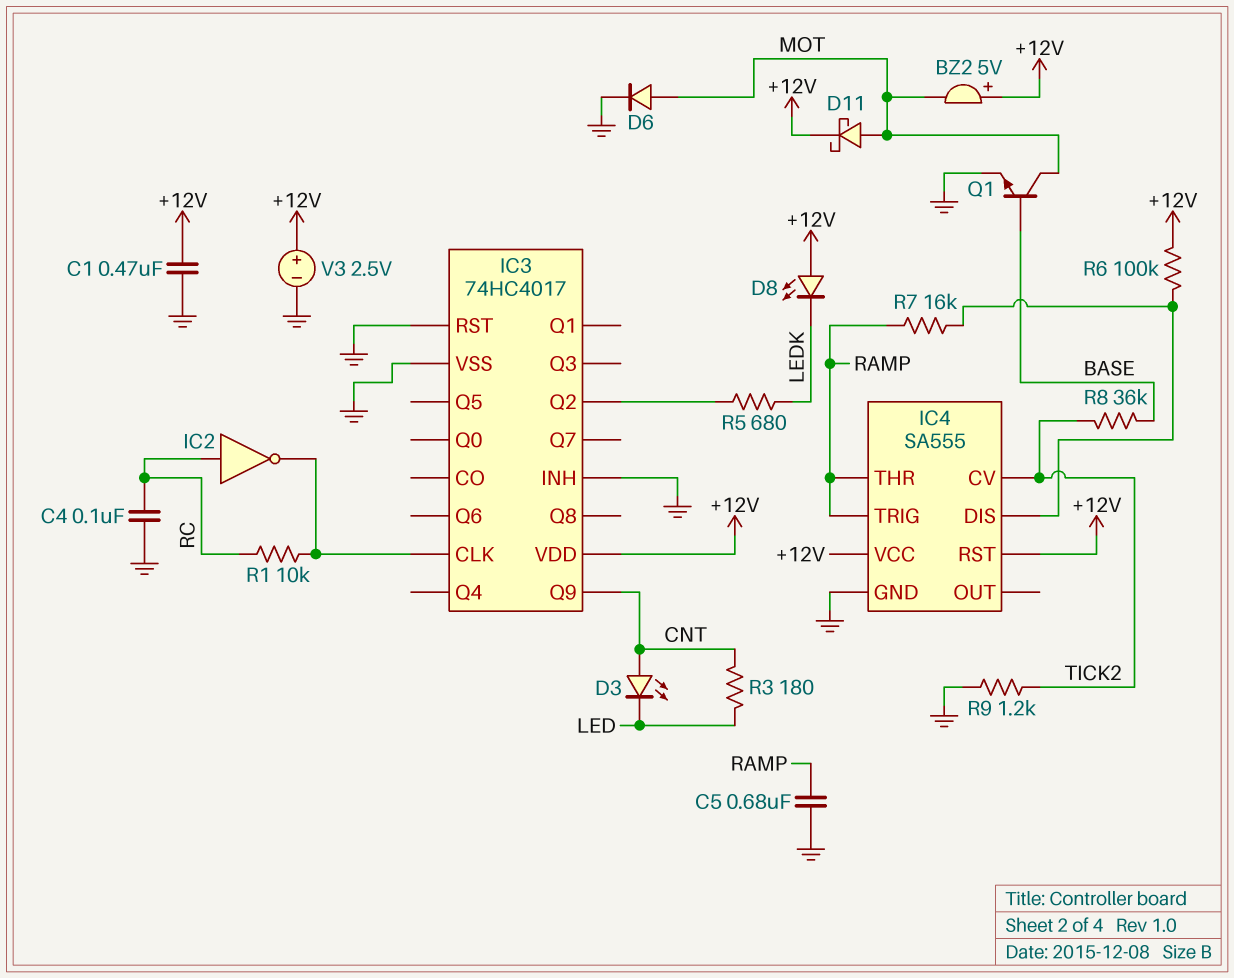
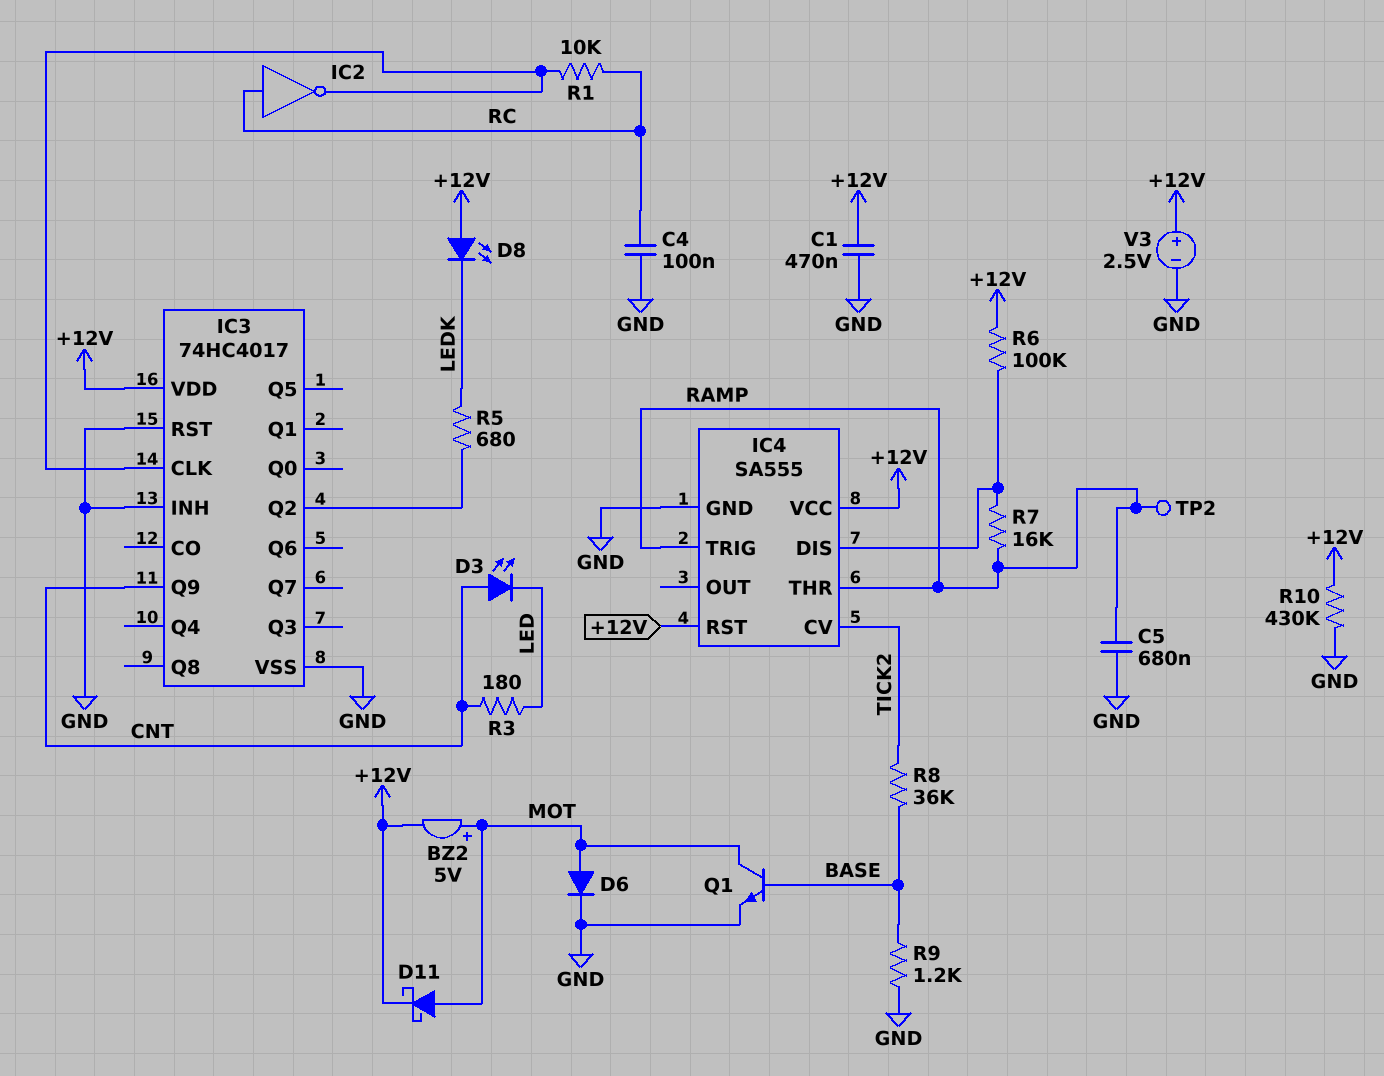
BZ2: buzzer 5V (plus +12V, minus MOT) -> buzzer 5V (plus MOT, minus +12V)
R9: 1.2k (GND, TICK2) -> 1.2k (BASE, GND)
R10: none -> 430k (+12V, GND)
TP2: none -> test point (RAMP)

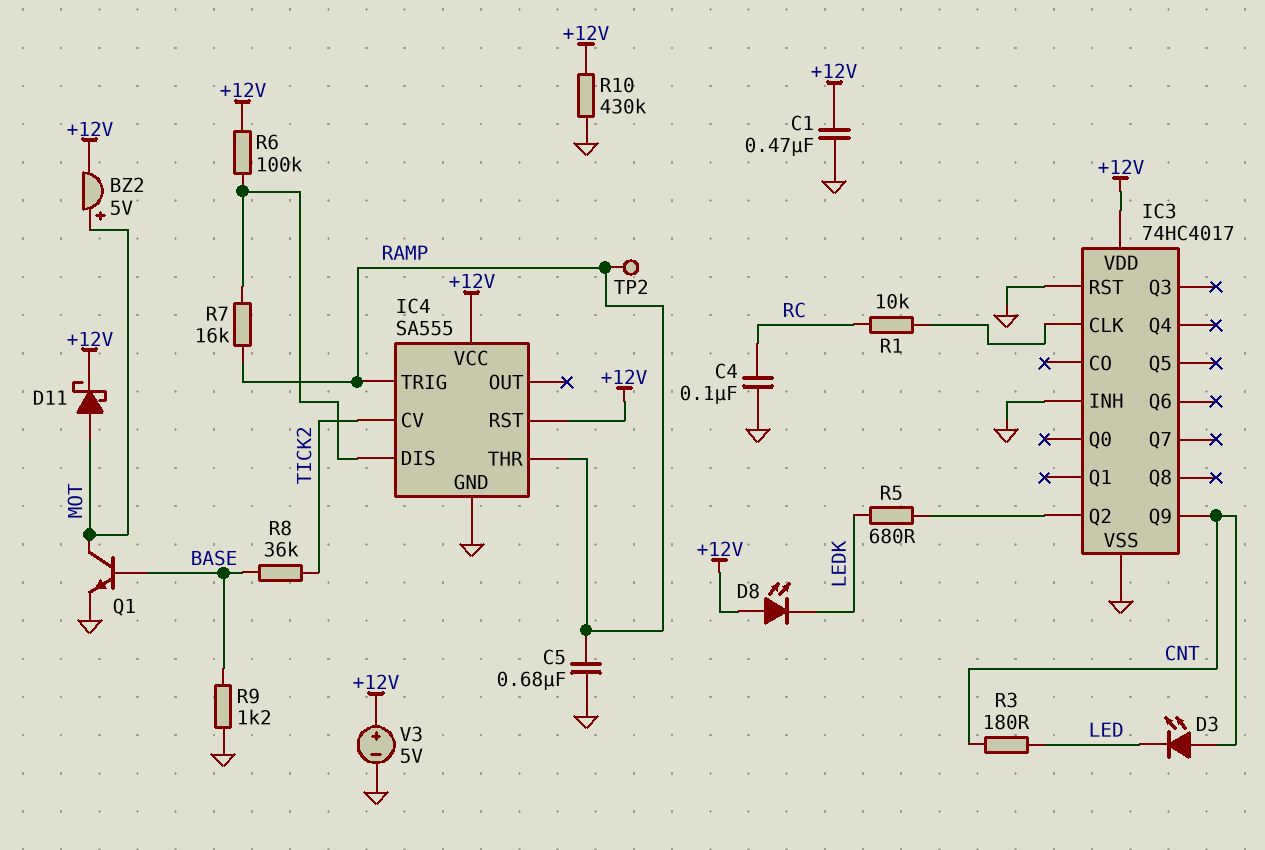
D6: diode (A MOT, K GND) -> none
IC2: NOT (in RC, out IC3/CLK) -> none
V3: 2.5V (plus +12V, minus GND) -> 5V (plus +12V, minus GND)

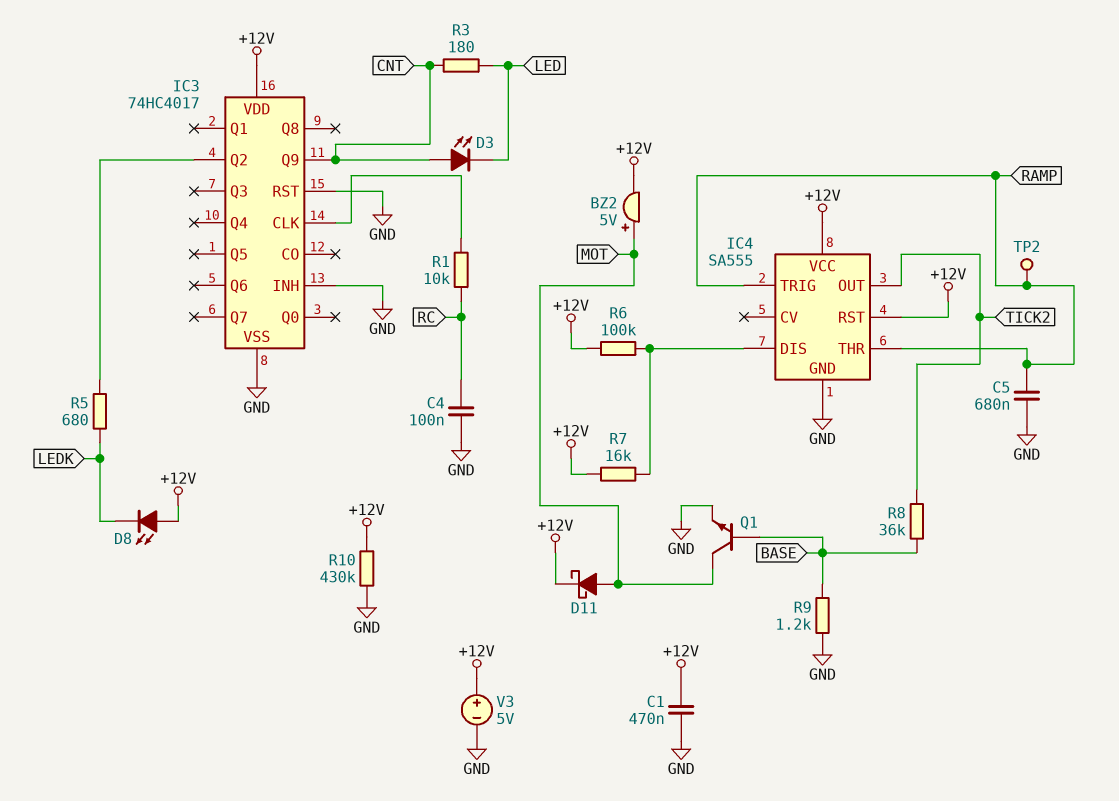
IC4 pin CV: TICK2 -> none
IC4 pin OUT: none -> TICK2
R7: 16k (IC4/DIS, RAMP) -> 16k (+12V, IC4/DIS)

